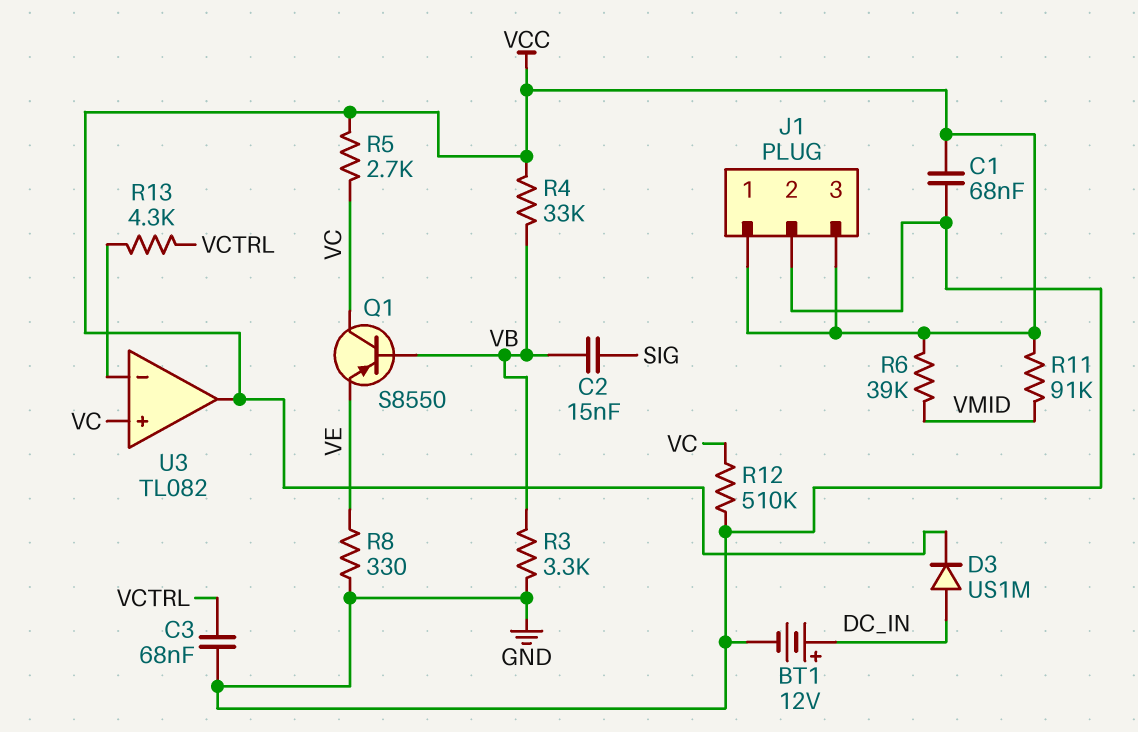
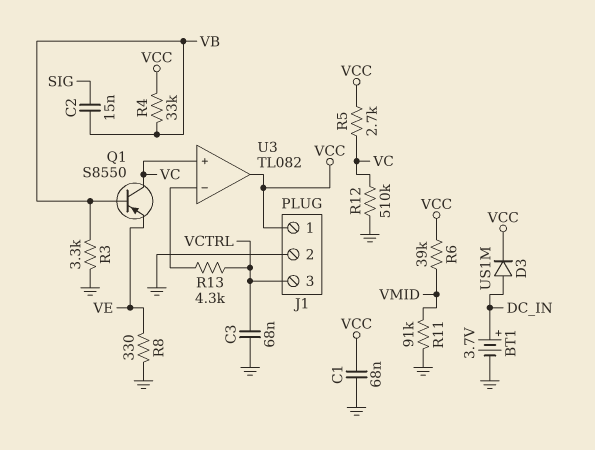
BT1: 12V (plus DC_IN, minus GND) -> 3.7V (plus DC_IN, minus GND)
J1 pin 3: VCC -> VCTRL
R11: 91k (VCC, VMID) -> 91k (GND, VMID)

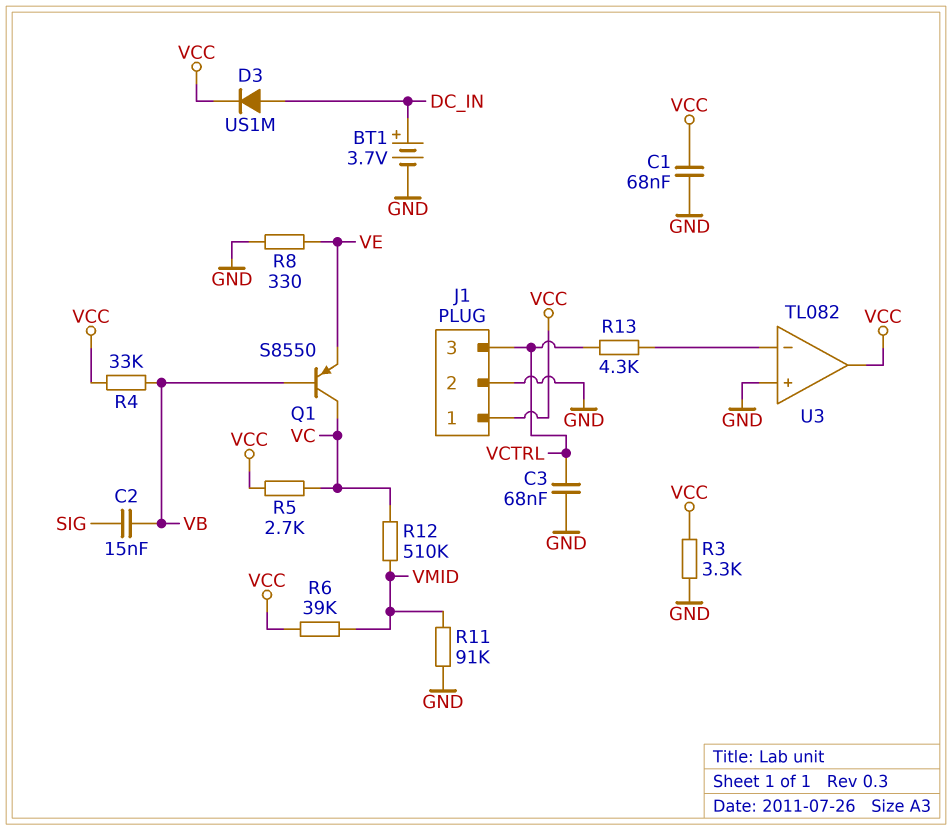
R3: 3.3k (GND, VB) -> 3.3k (GND, VCC)
R12: 510k (GND, VC) -> 510k (VC, VMID)
U3 pin in+: VC -> GND

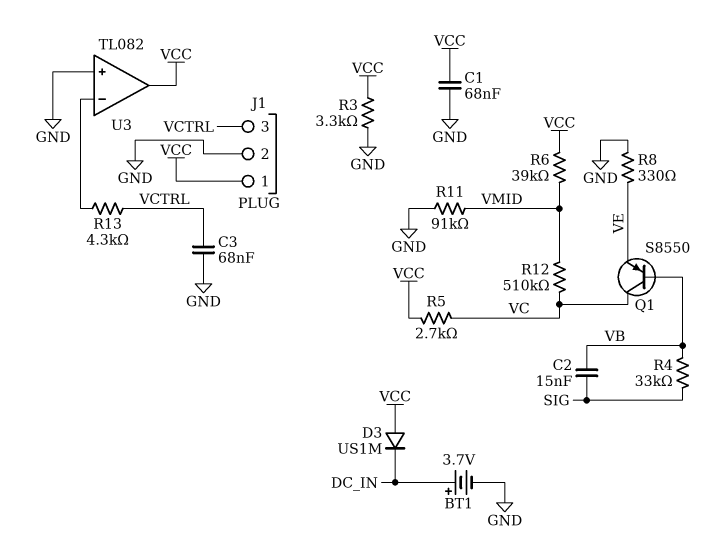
D3: diode US1M (A DC_IN, K VCC) -> diode US1M (A VCC, K DC_IN)
R4: 33k (VB, VCC) -> 33k (SIG, VB)

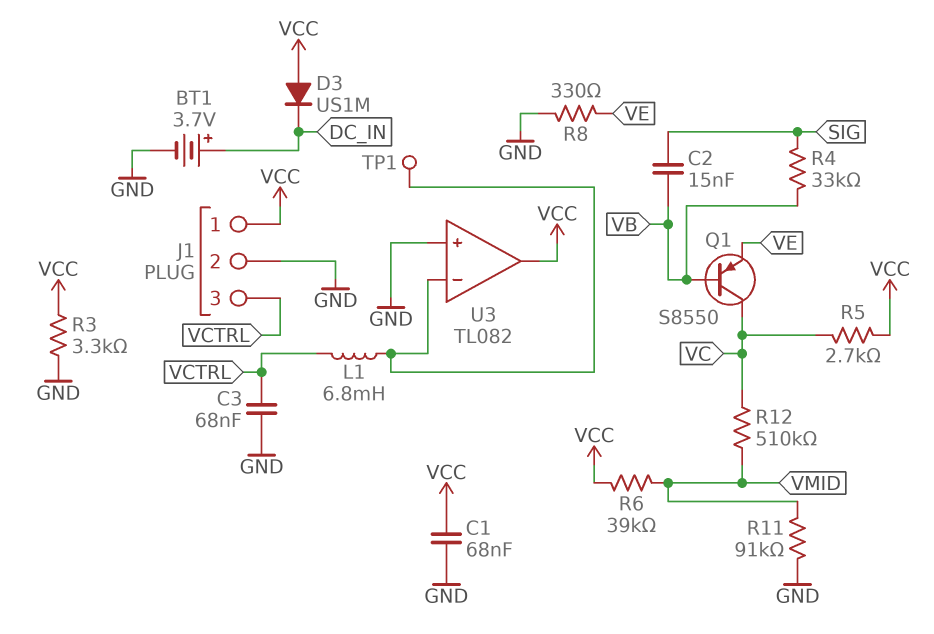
L1: none -> 6.8mH (U3/in-, VCTRL)
R13: 4.3k (U3/in-, VCTRL) -> none
TP1: none -> test point (U3/in-)

